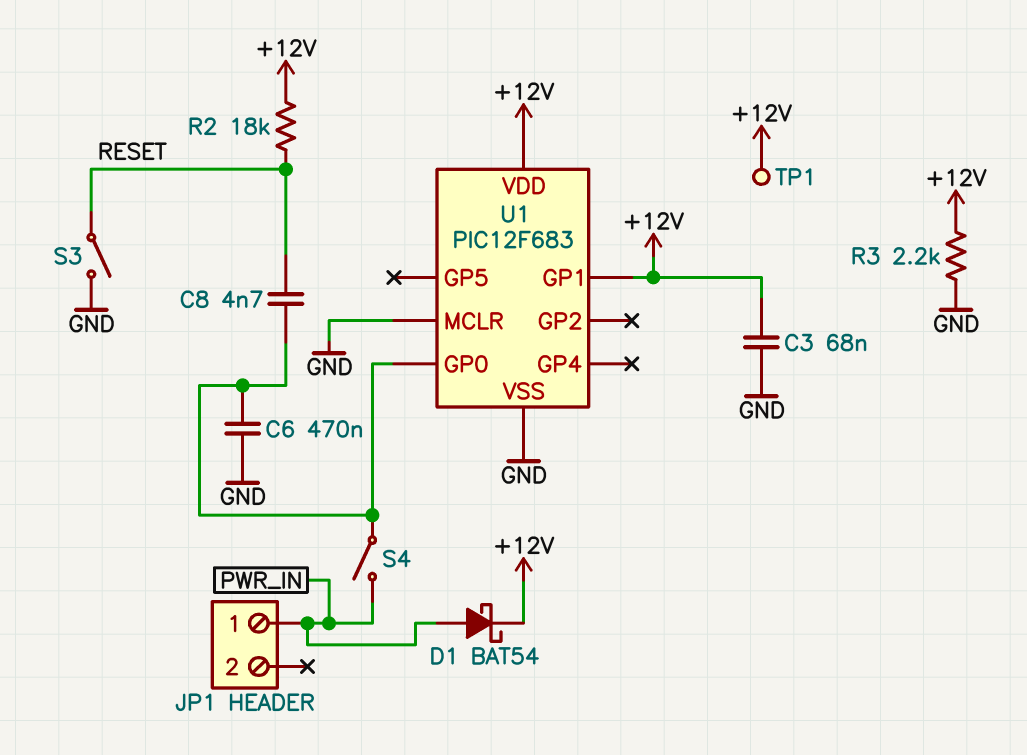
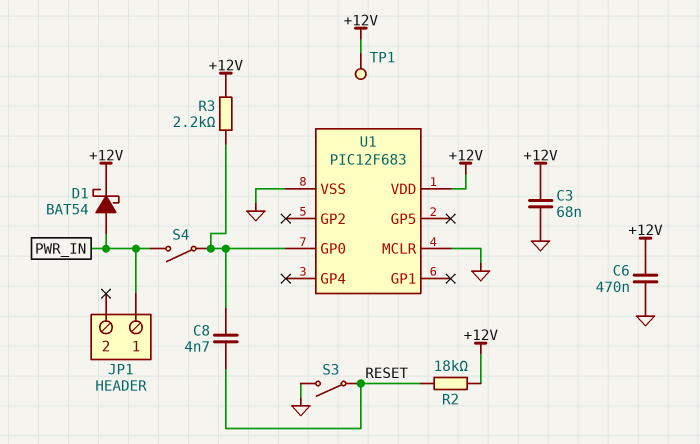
C6: 470nF (GND, U1/GP0) -> 470nF (+12V, GND)
R3: 2.2k (+12V, GND) -> 2.2k (+12V, U1/GP0)
U1 pin GP1: +12V -> none

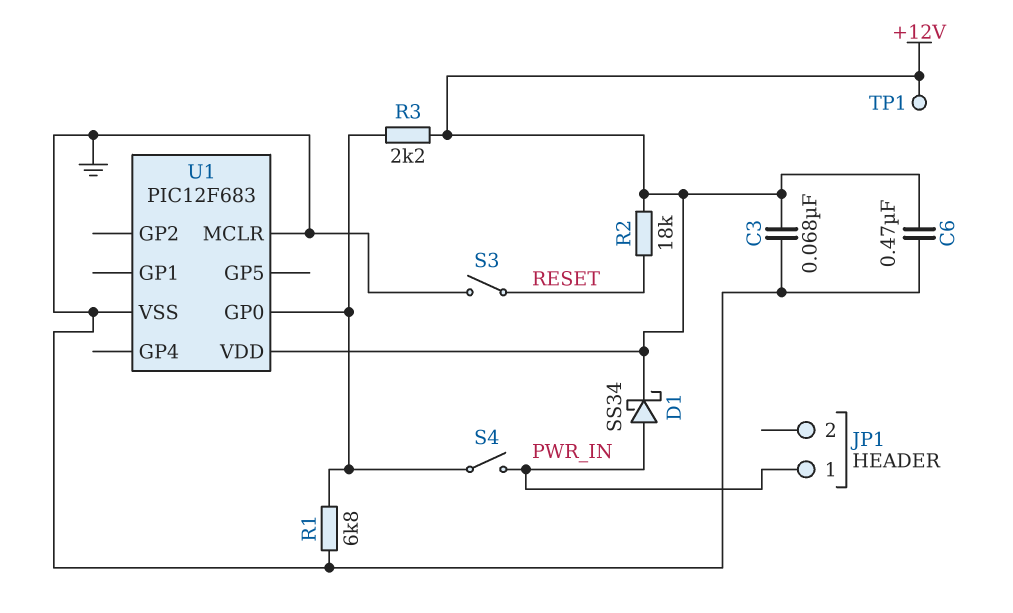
C8: 4.7nF (RESET, U1/GP0) -> none
D1: schottky BAT54 (A PWR_IN, K +12V) -> schottky SS34 (A PWR_IN, K +12V)
R1: none -> 6.8k (GND, U1/GP0)

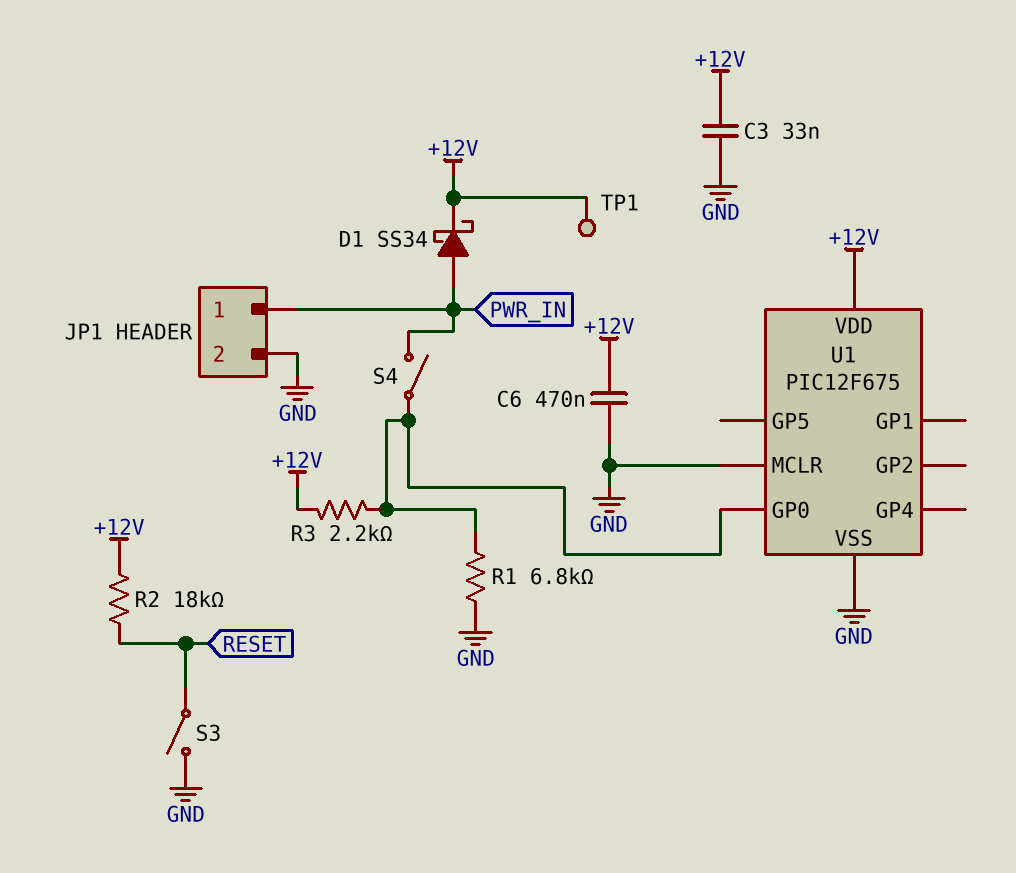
C3: 68nF (+12V, GND) -> 33nF (+12V, GND)
JP1 pin 2: none -> GND
U1: PIC12F683 -> PIC12F675

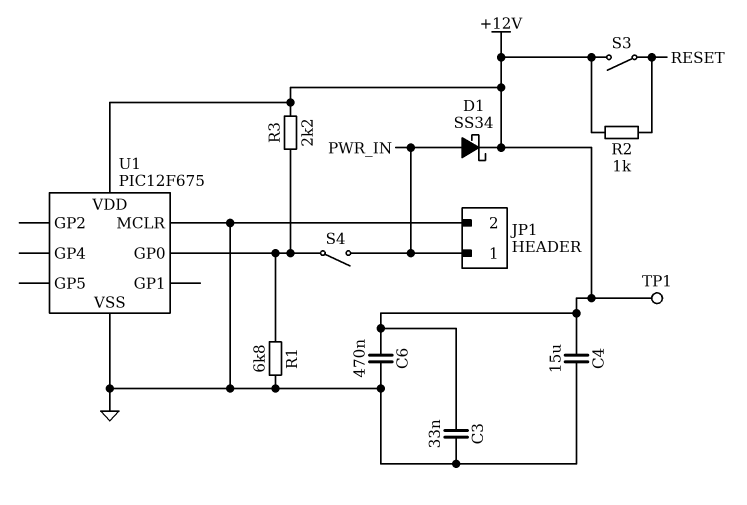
C4: none -> 15uF (+12V, GND)
R2: 18k (+12V, RESET) -> 1k (+12V, RESET)
S3: switch (GND, RESET) -> switch (+12V, RESET)

